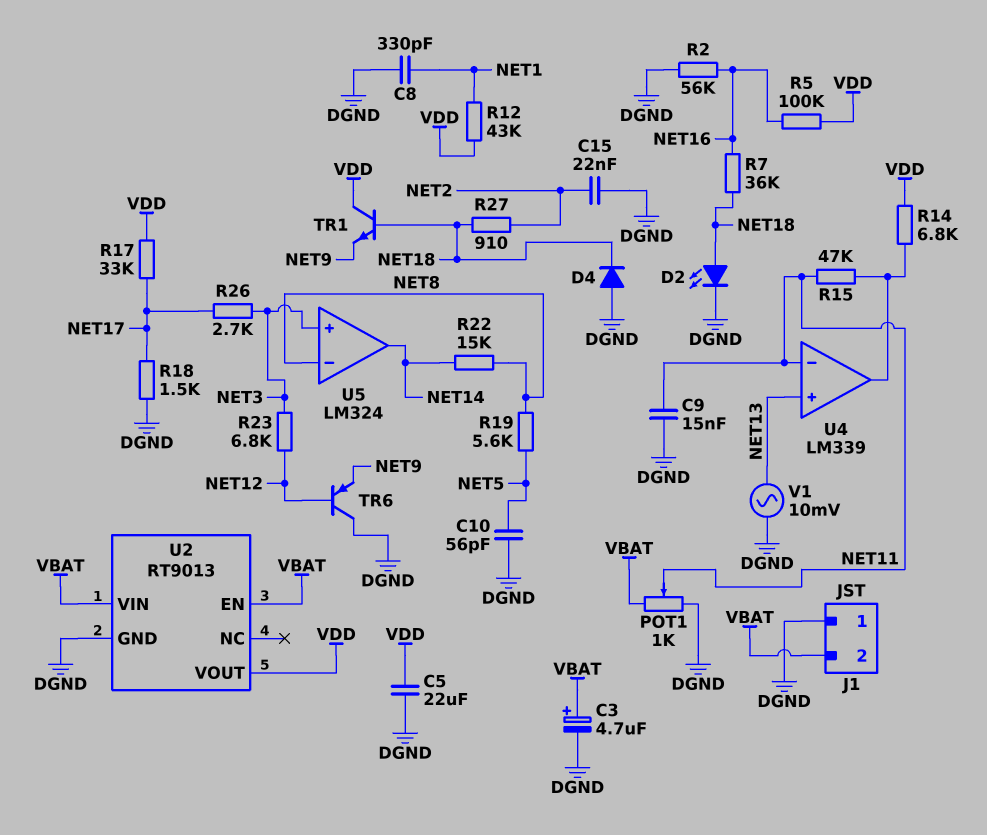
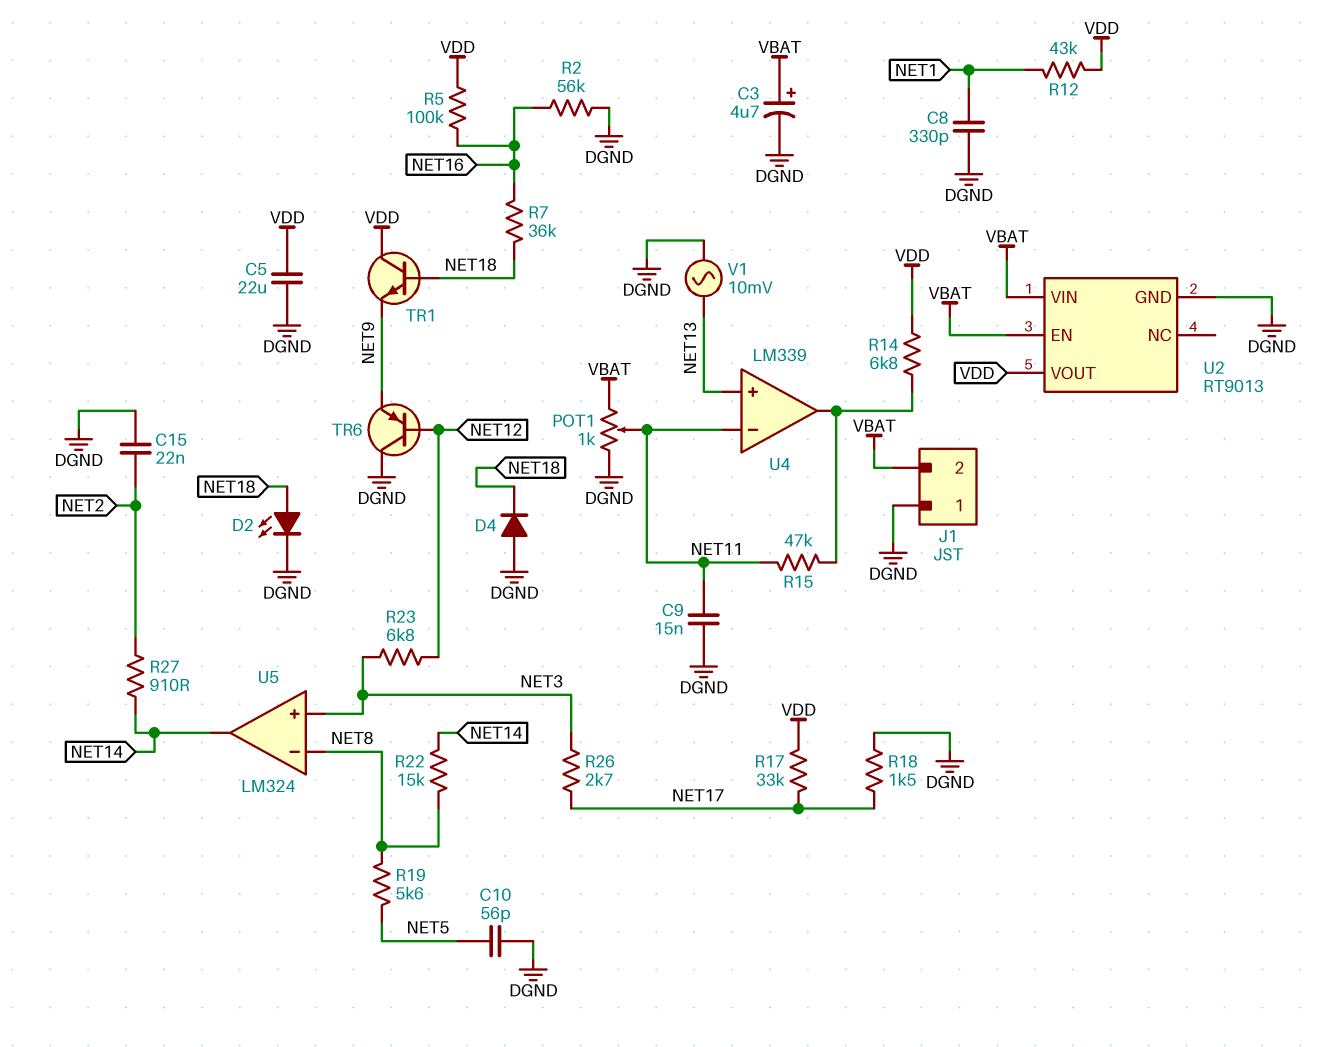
R27: 910 (NET2, NET18) -> 910 (NET2, NET14)

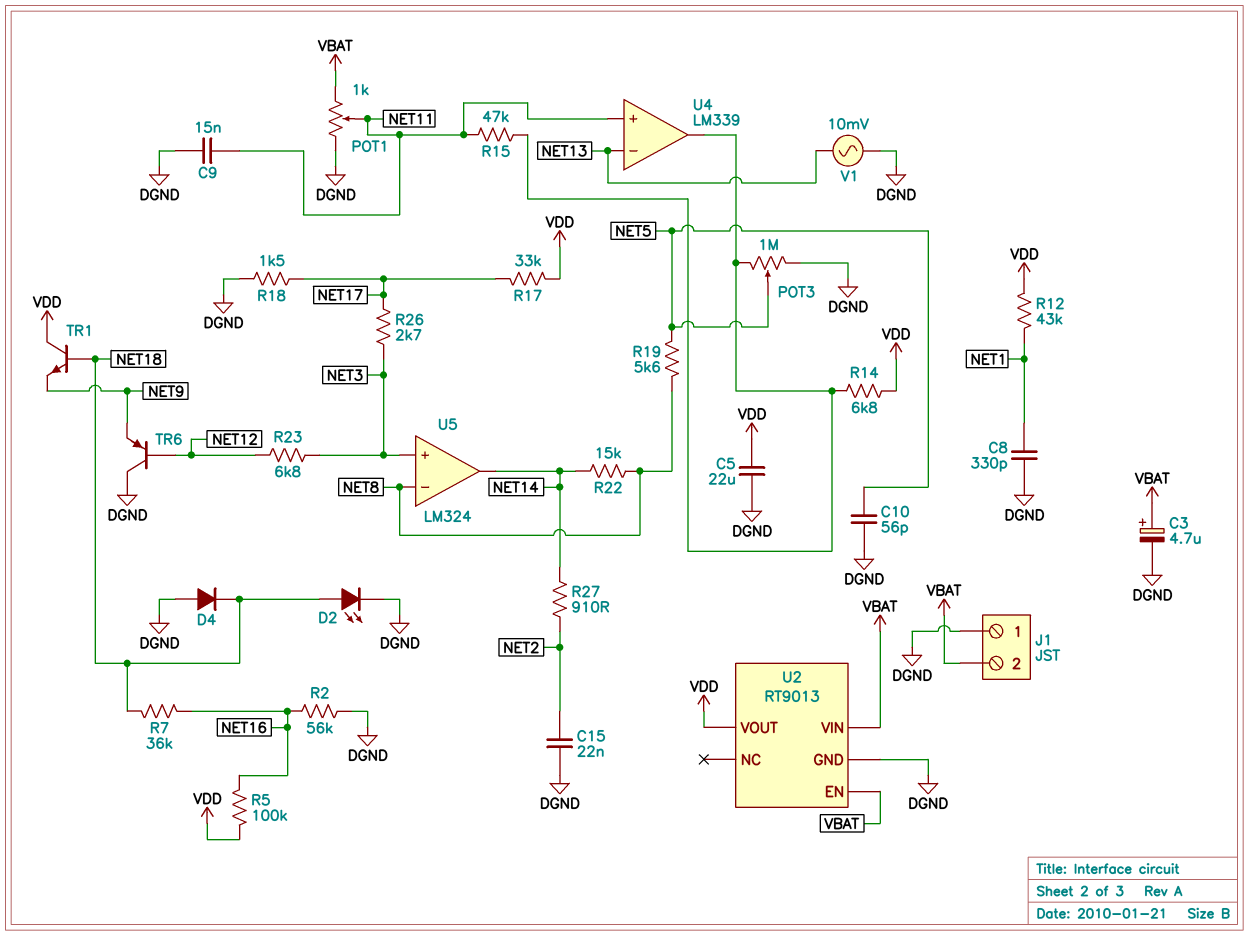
POT3: none -> 1M (DGND, U4/out, wiper NET5)
U4 pin in+: NET13 -> NET11
U4 pin in-: NET11 -> NET13

